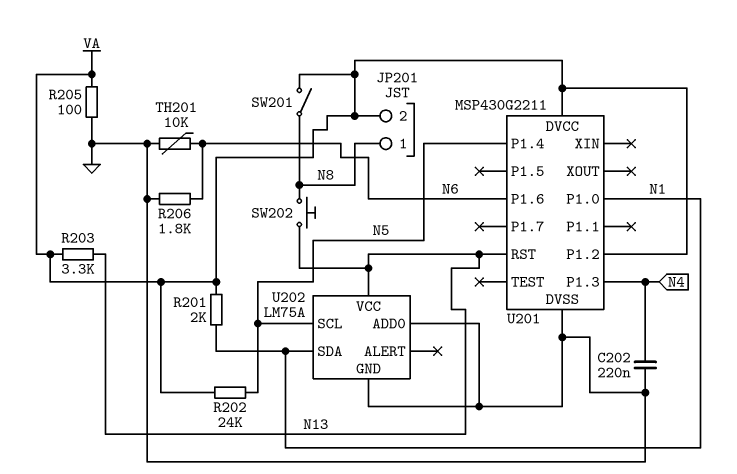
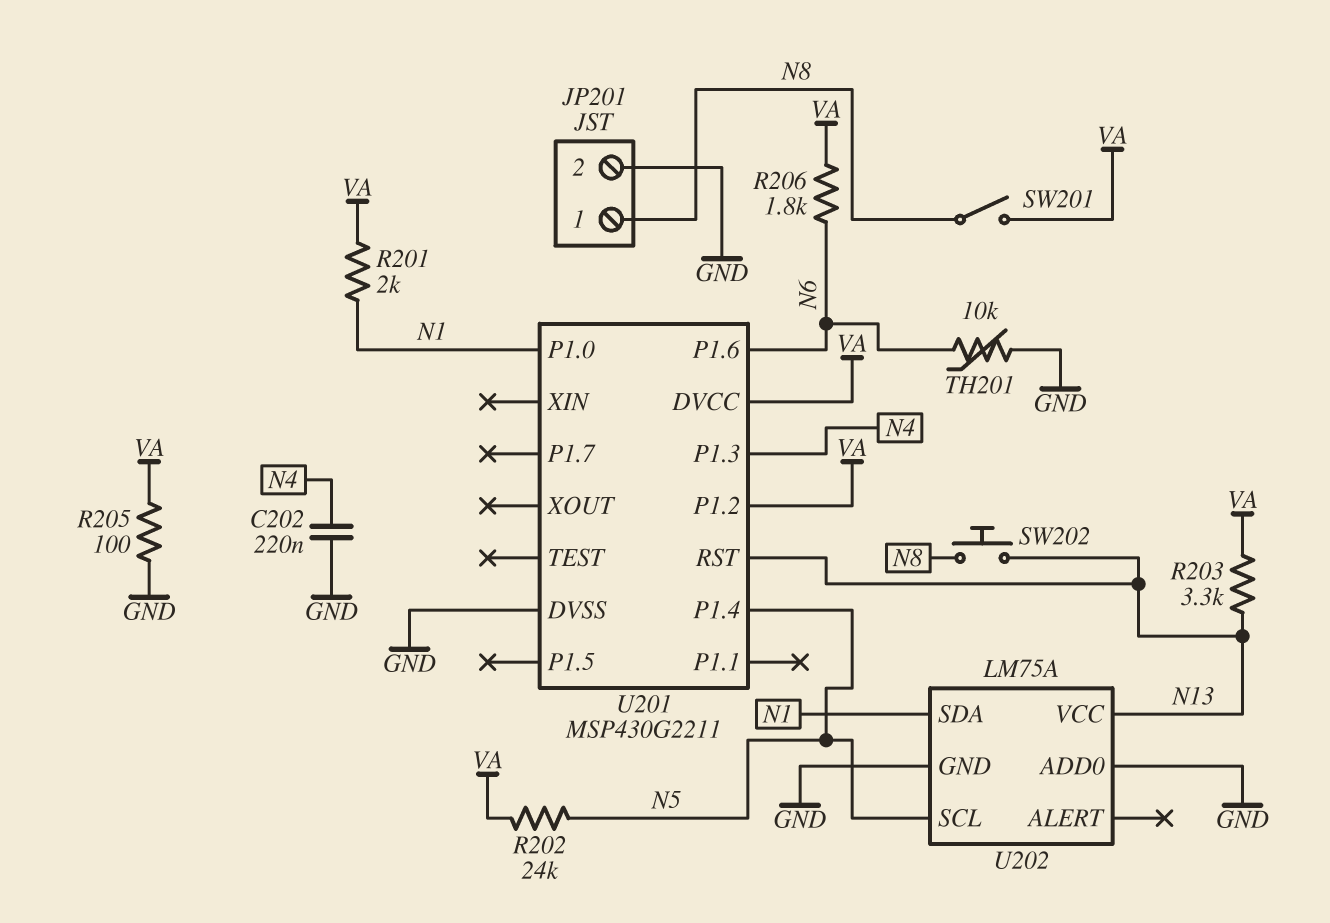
JP201 pin 2: VA -> GND
R206: 1.8k (GND, N6) -> 1.8k (N6, VA)

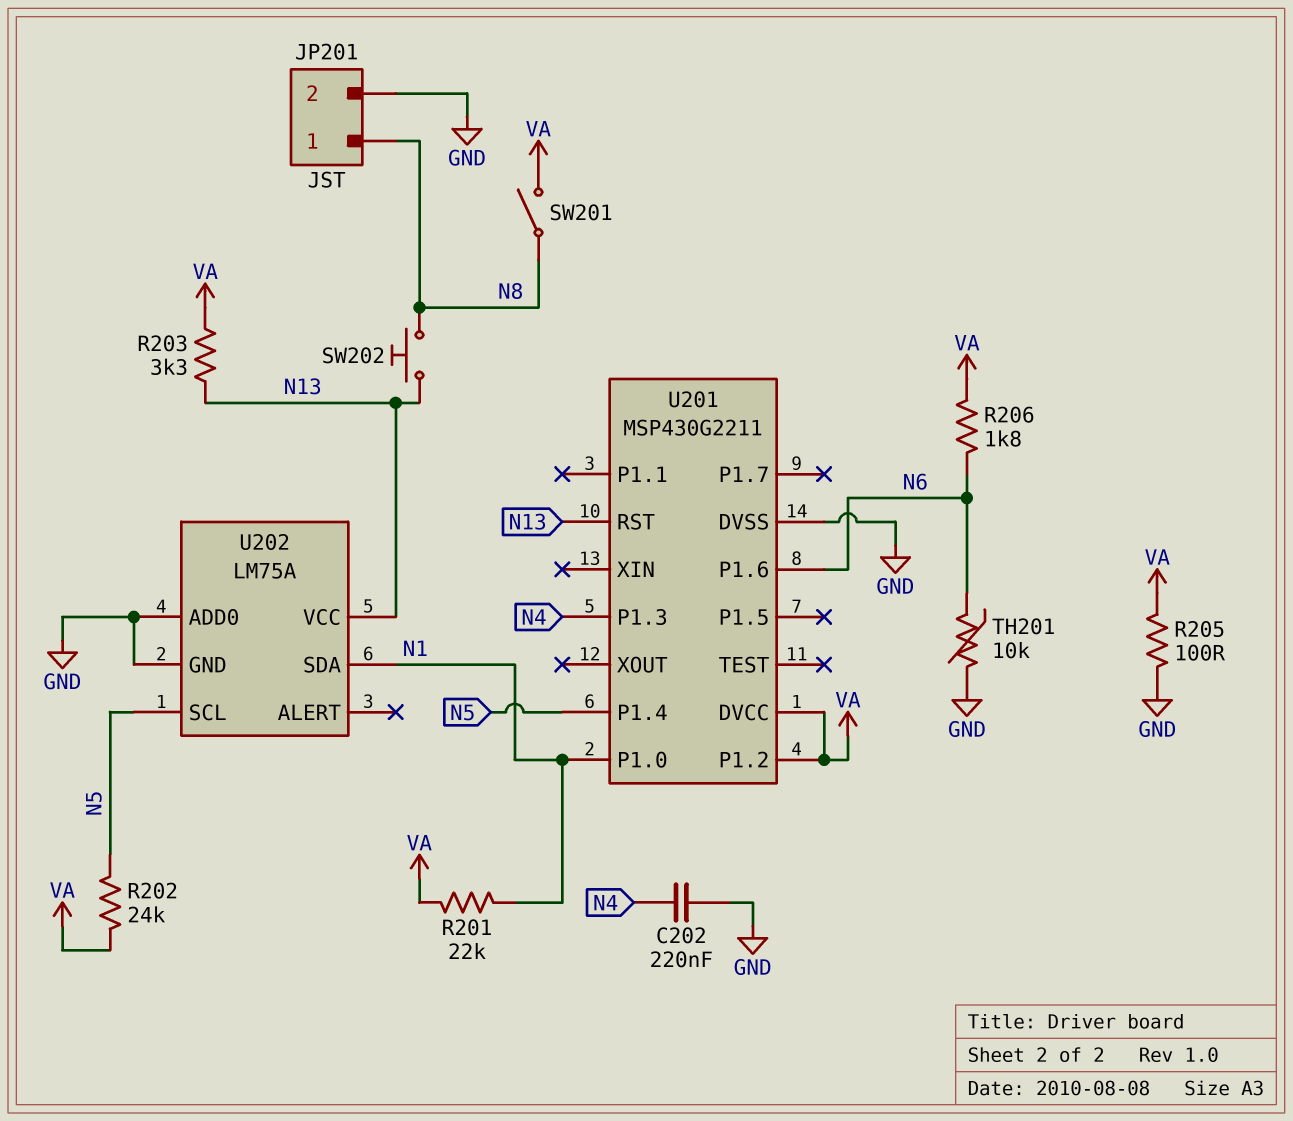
R201: 2k (N1, VA) -> 22k (N1, VA)

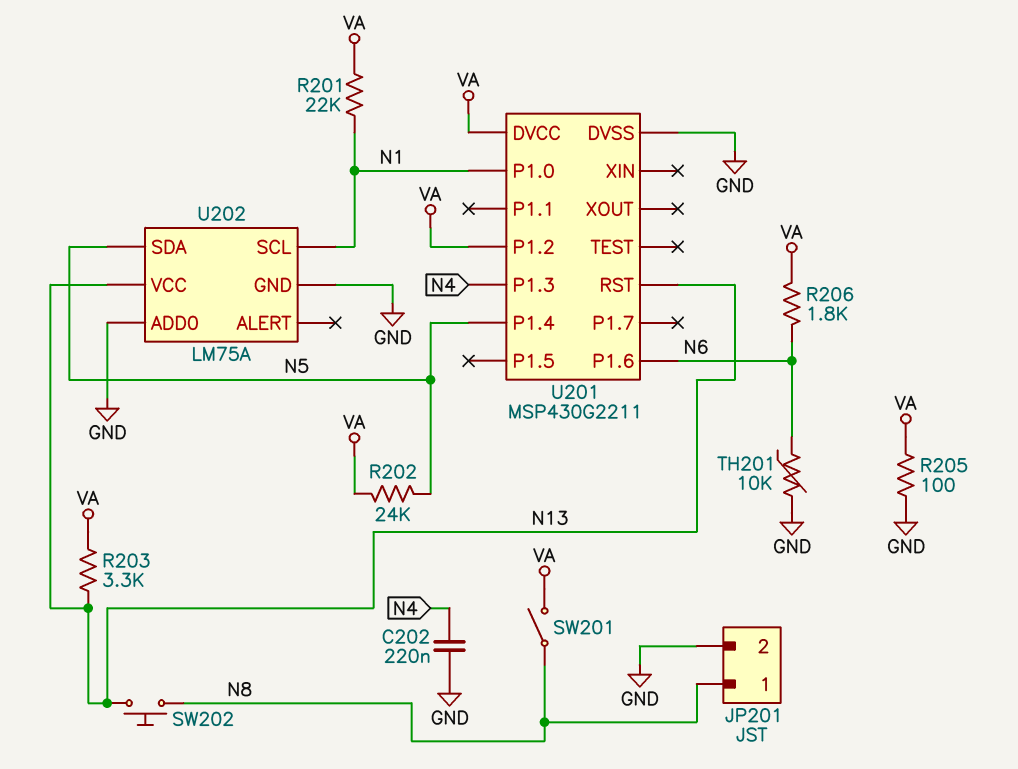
U202 pin SCL: N5 -> N1
U202 pin SDA: N1 -> N5

